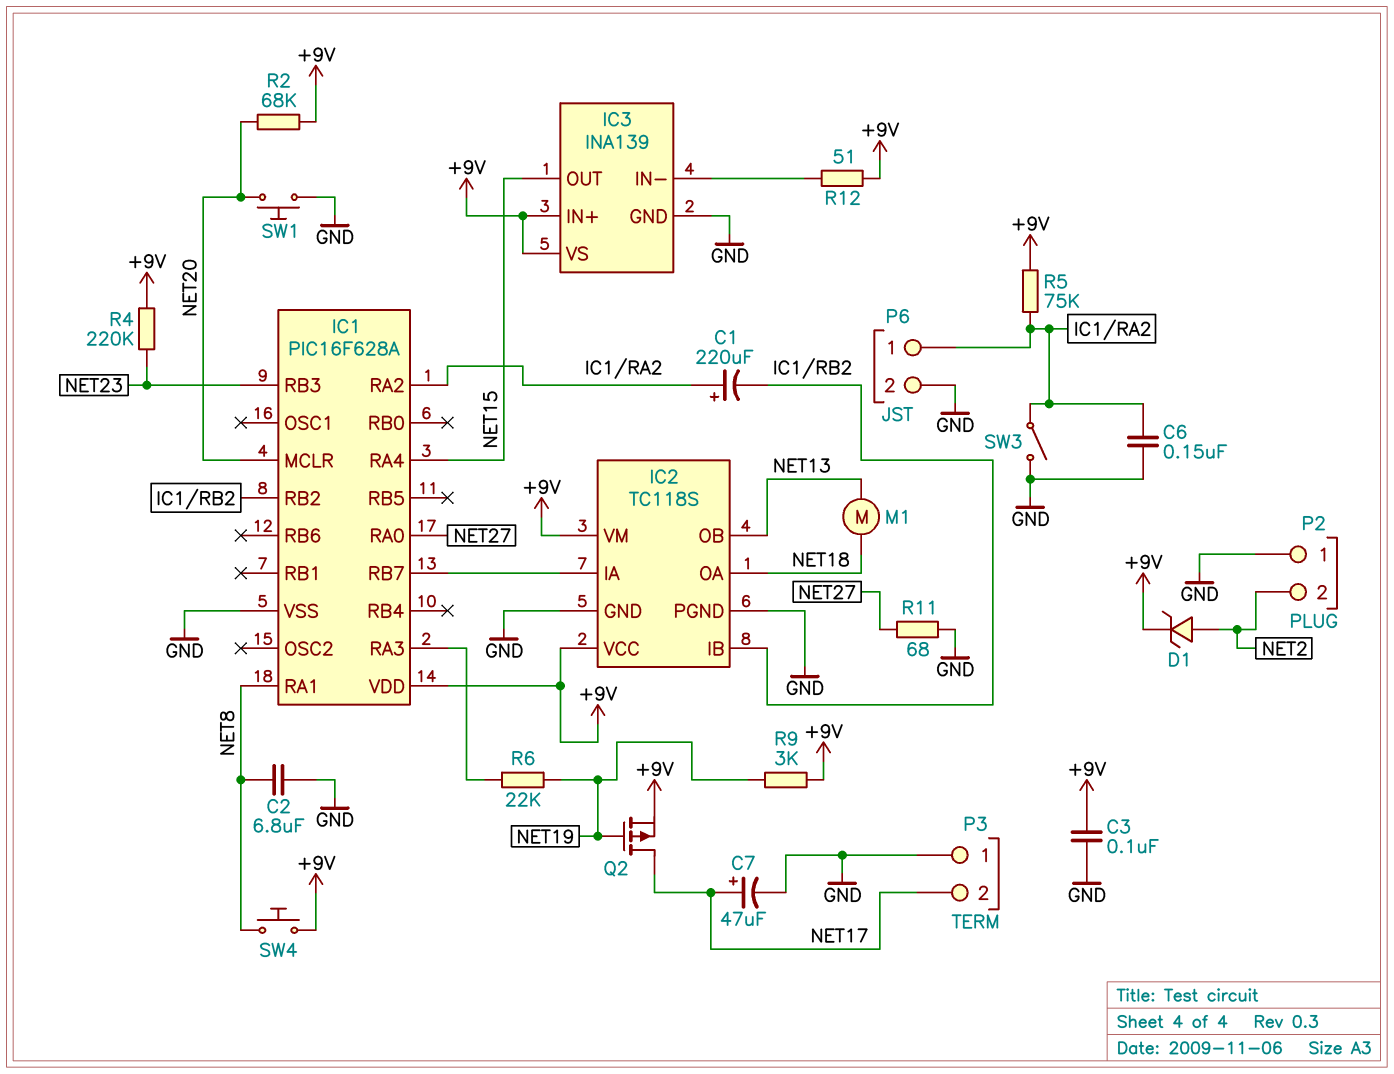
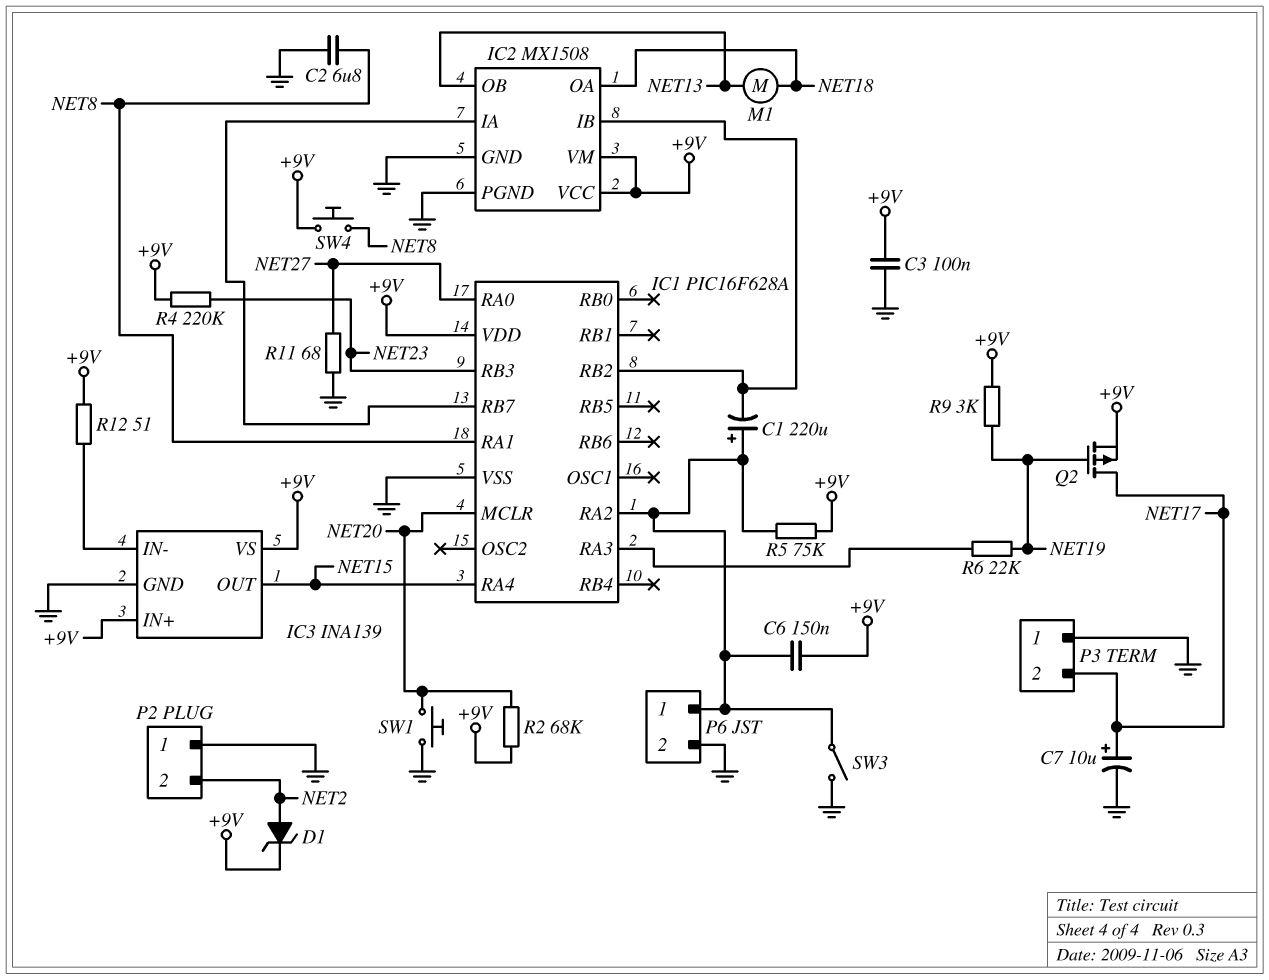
C6: 150nF (GND, IC1/RA2) -> 150nF (+9V, IC1/RA2)
C7: 47uF (plus NET17, minus GND) -> 10uF (plus NET17, minus GND)
IC2: TC118S -> MX1508

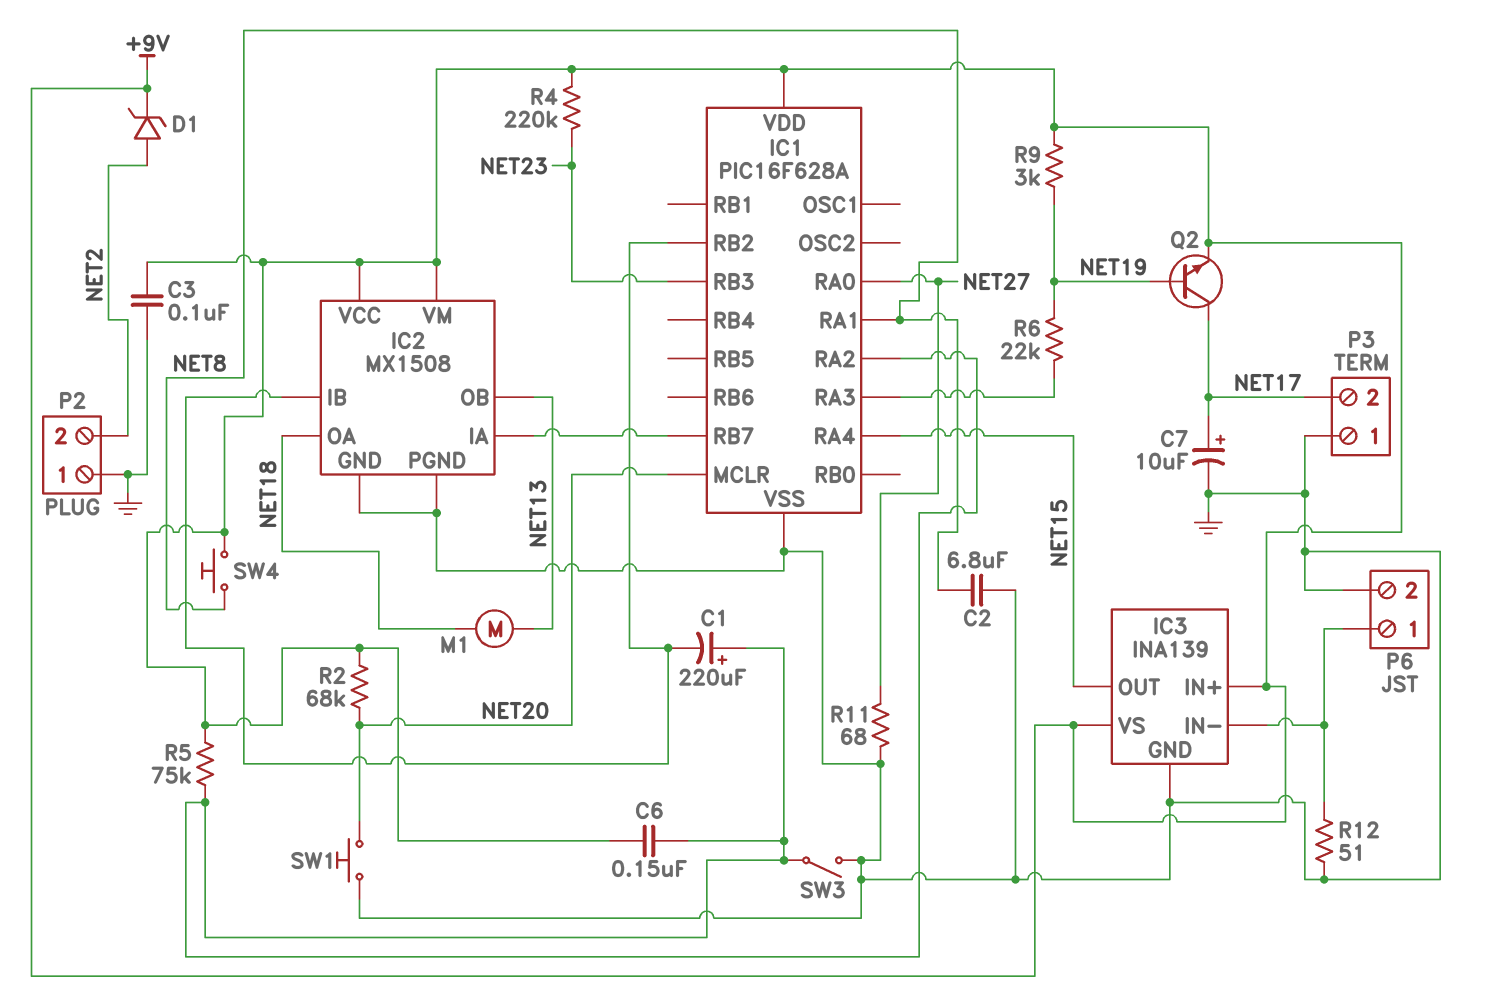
P6 pin 1: IC1/RA2 -> IC3/IN-
Q2: PMOS (G NET19, D NET17, S +9V) -> NPN (B NET19, C NET17, E +9V)
R12: 51 (+9V, IC3/IN-) -> 51 (GND, IC3/IN-)

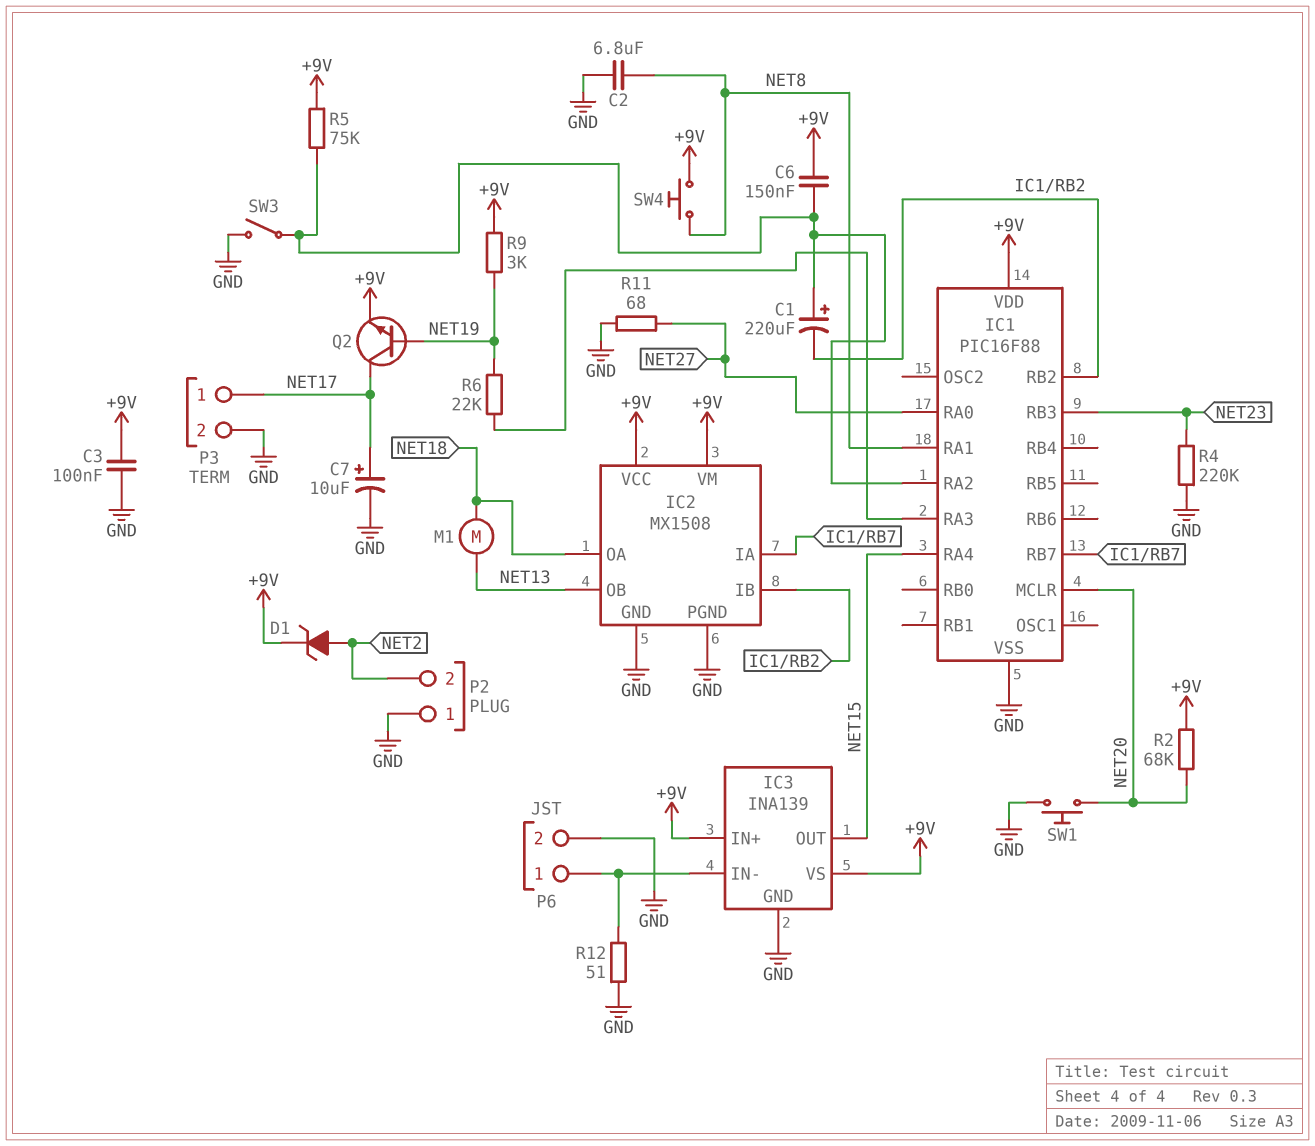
IC1: PIC16F628A -> PIC16F88
P3 pin 1: GND -> NET17
P3 pin 2: NET17 -> GND
R4: 220k (+9V, NET23) -> 220k (GND, NET23)

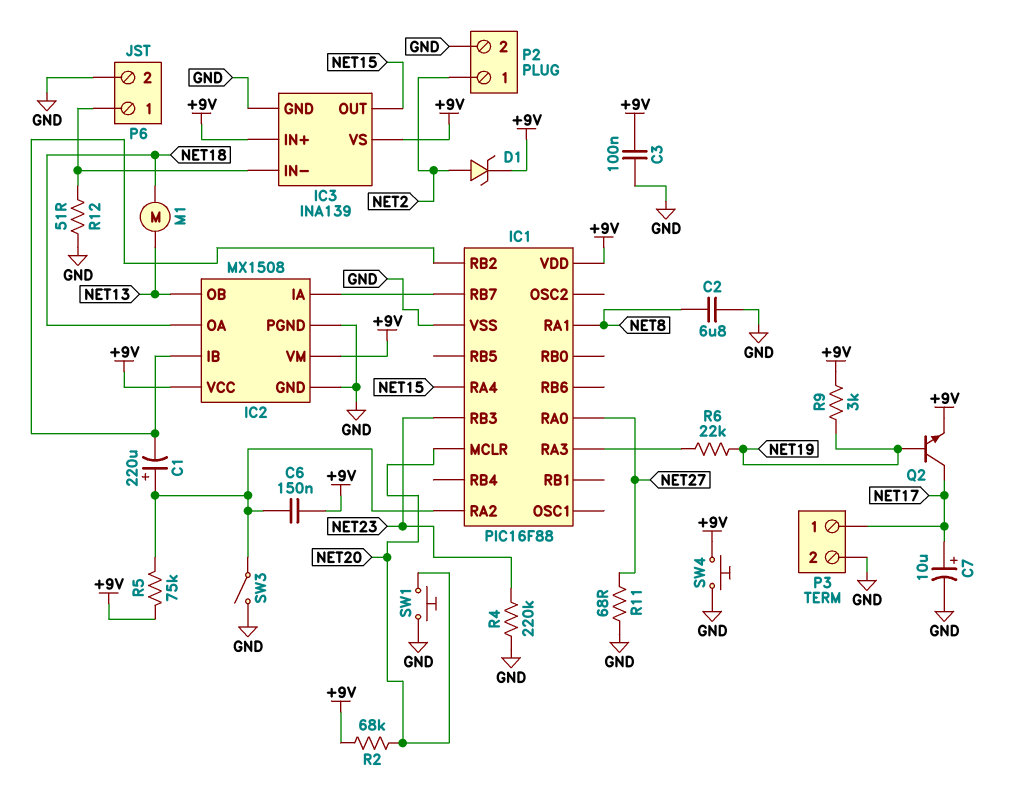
P2 pin 1: GND -> NET2
P2 pin 2: NET2 -> GND
SW4: button (+9V, NET8) -> button (+9V, GND)

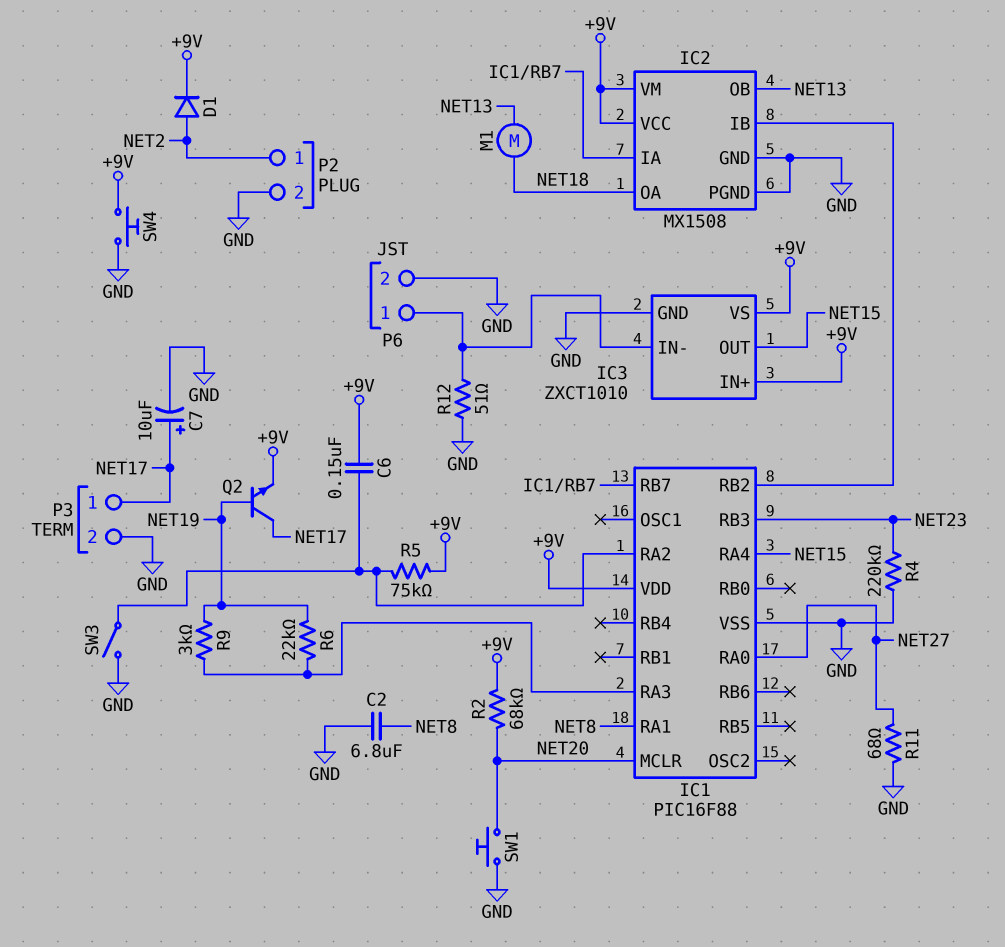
C1: 220uF (plus IC1/RA2, minus IC1/RB2) -> none
C3: 100nF (+9V, GND) -> none
D1: zener (A NET2, K +9V) -> diode (A NET2, K +9V)
IC3: INA139 -> ZXCT1010
R9: 3k (+9V, NET19) -> 3k (IC1/RA3, NET19)

